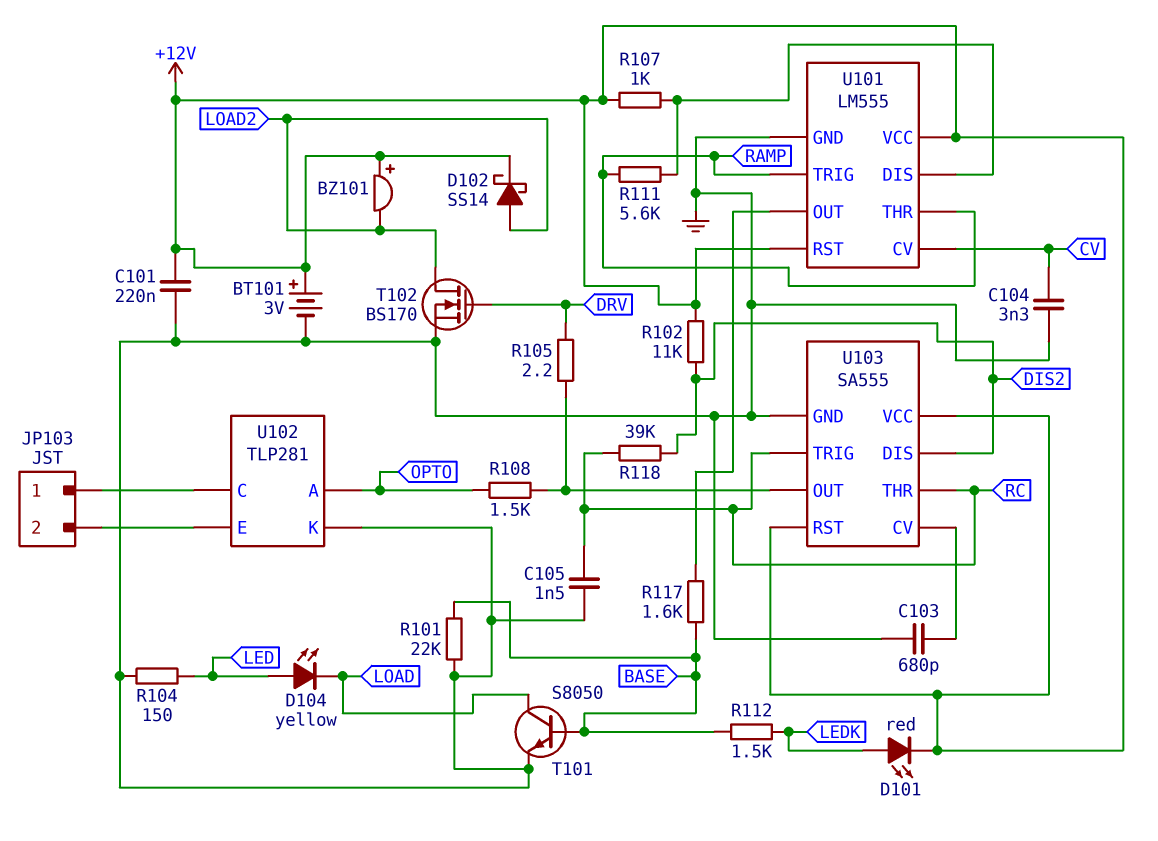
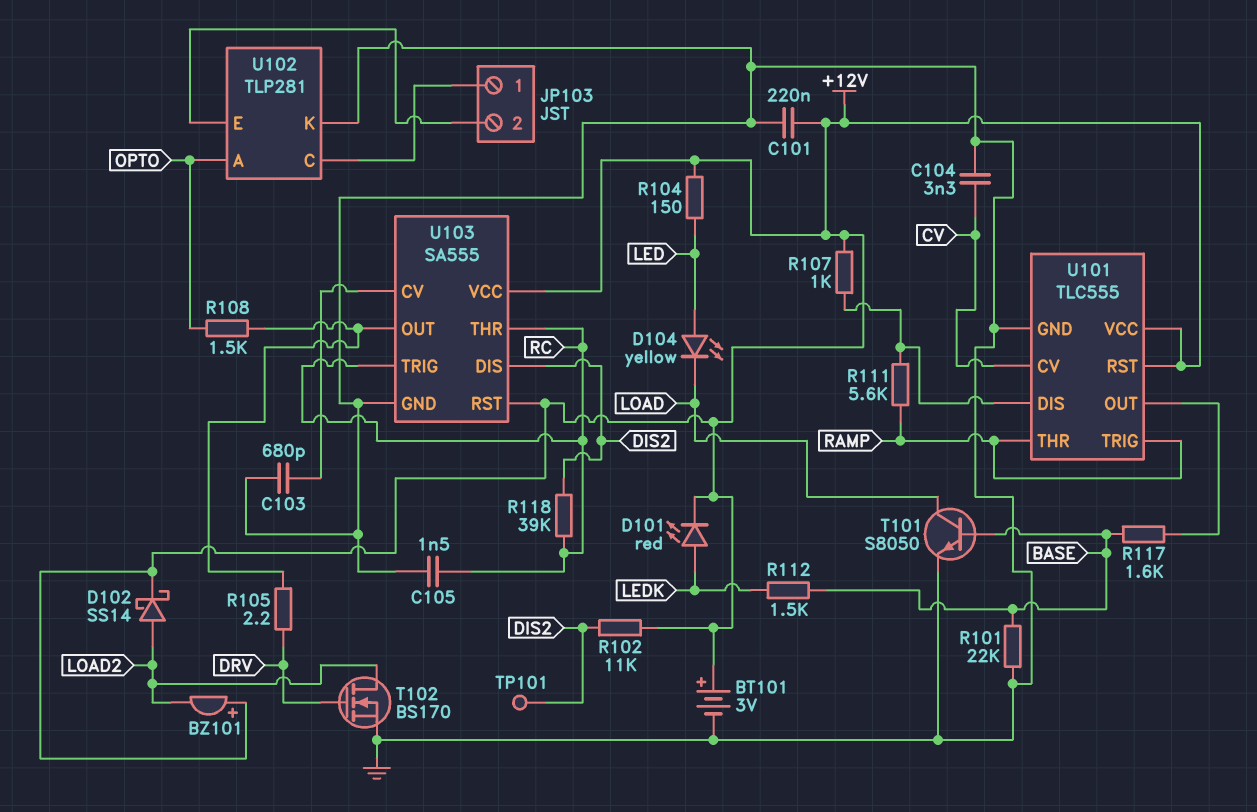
R104: 150 (GND, LED) -> 150 (+12V, LED)
TP101: none -> test point (DIS2)
U101: LM555 -> TLC555

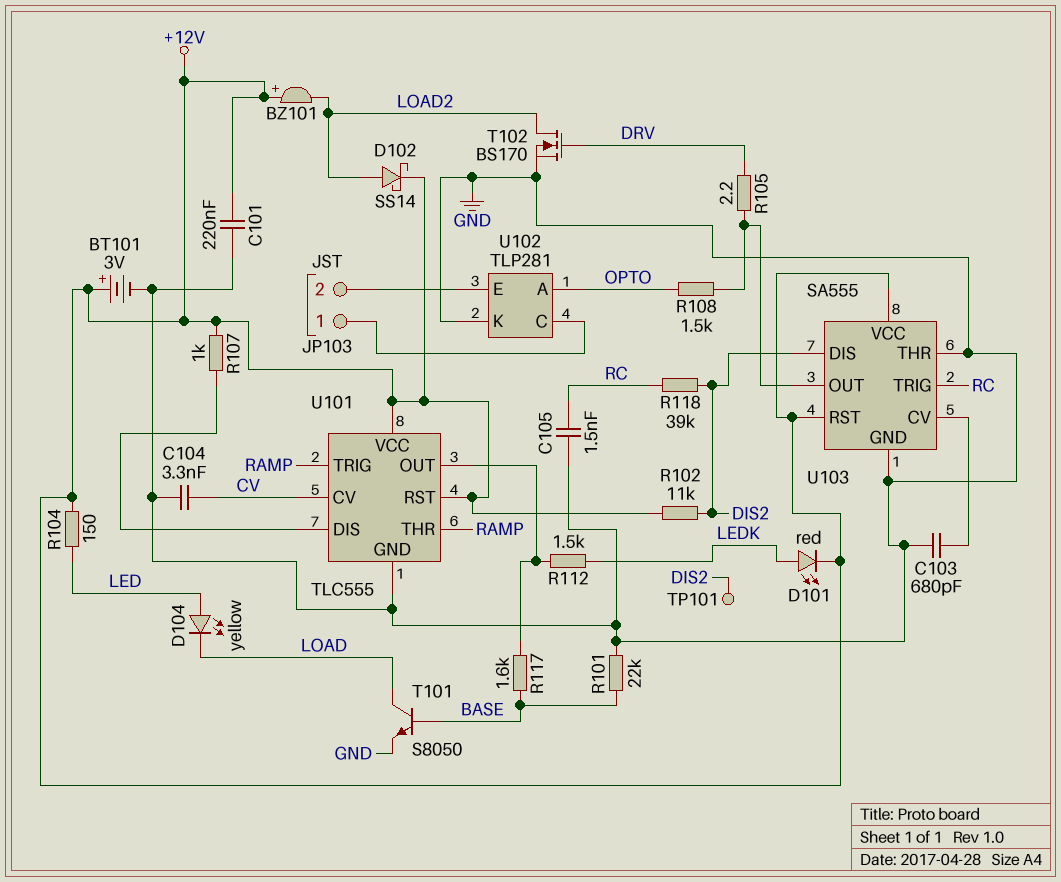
R111: 5.6k (RAMP, U101/DIS) -> none
R112: 1.5k (BASE, LEDK) -> 1.5k (LEDK, U101/OUT)
U103 pin THR: RC -> GND

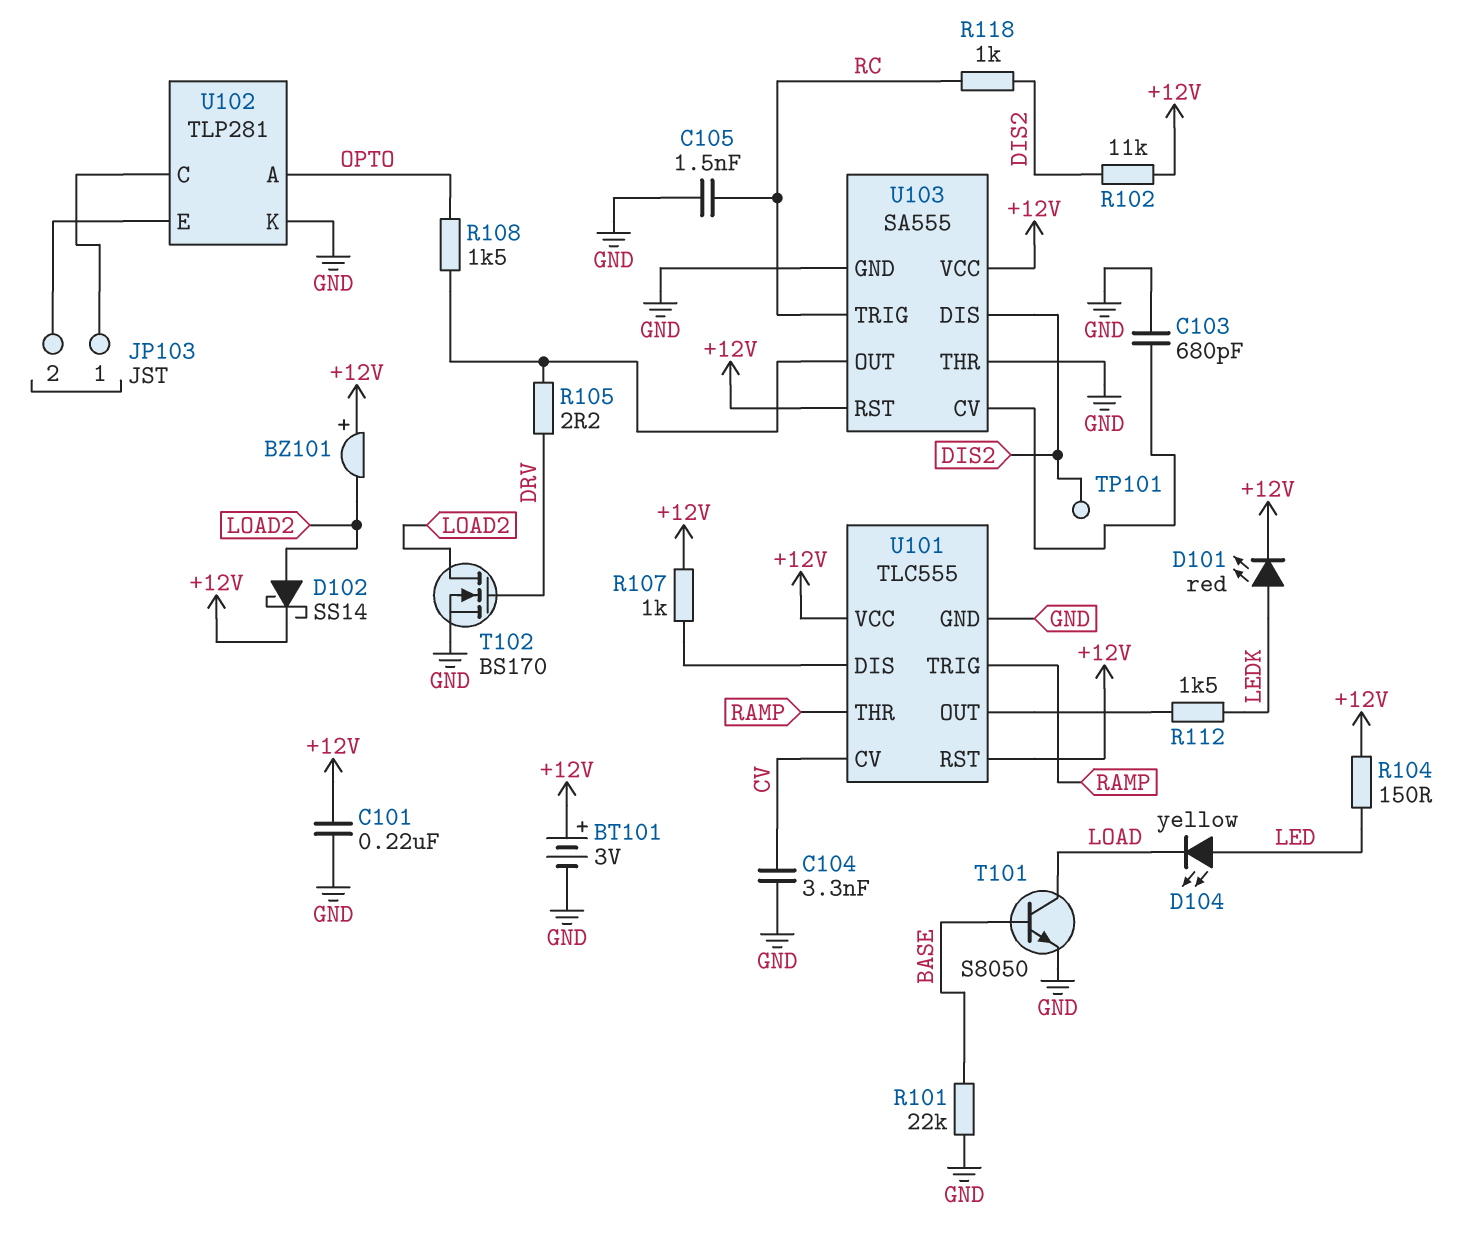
R117: 1.6k (BASE, U101/OUT) -> none
R118: 39k (DIS2, RC) -> 1k (DIS2, RC)

